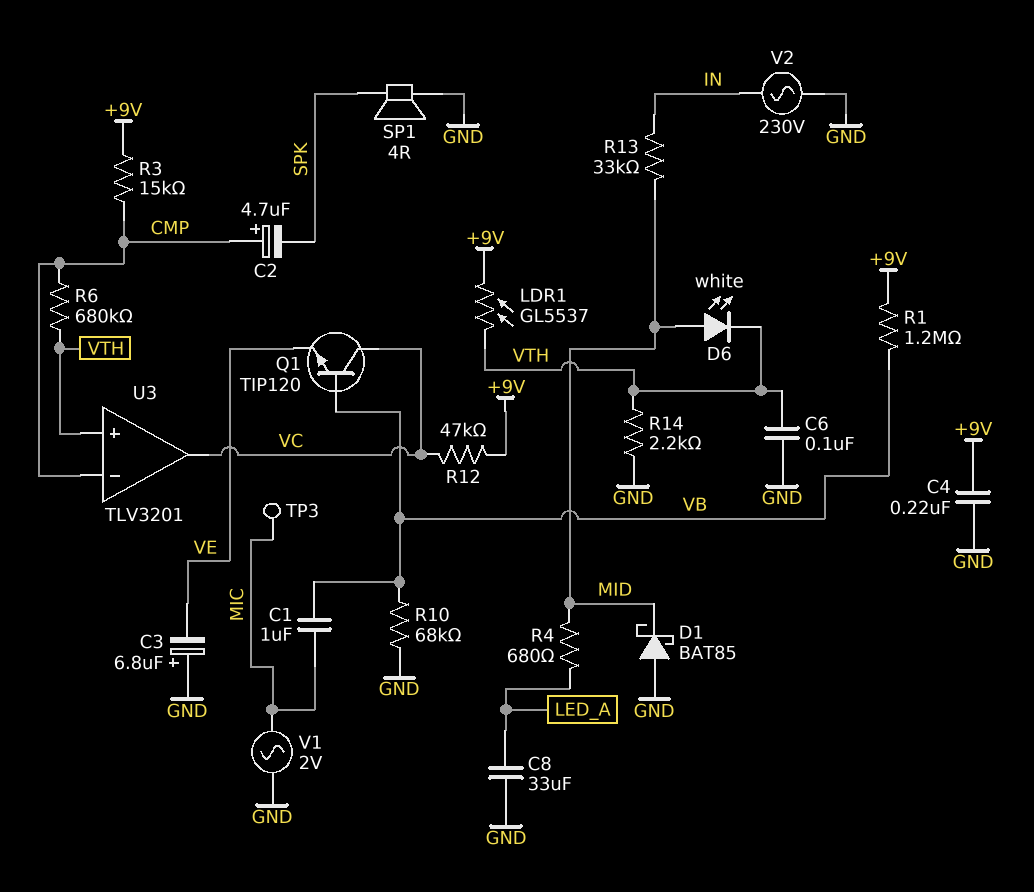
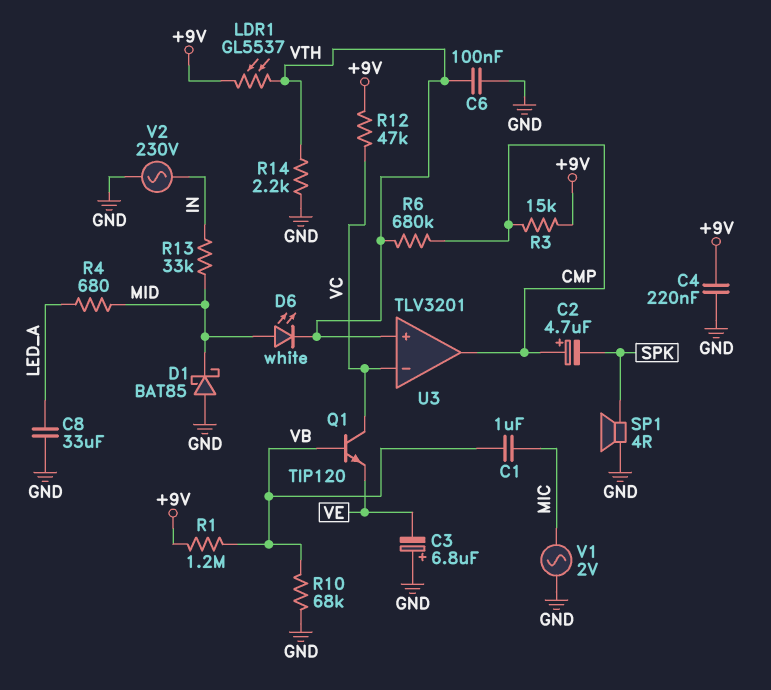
TP3: test point (MIC) -> none
U3 pin in-: CMP -> VC
U3 pin out: VC -> CMP

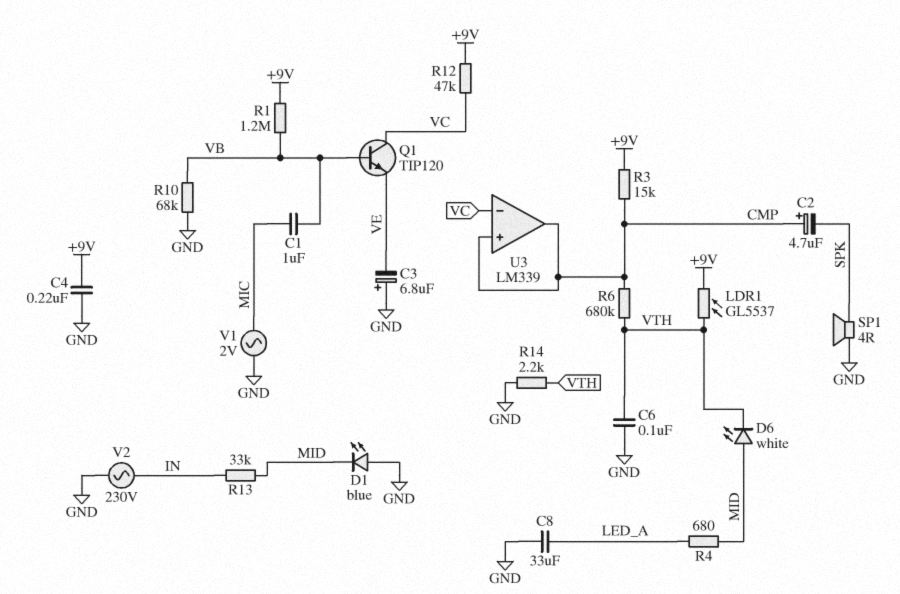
D1: schottky BAT85 (A GND, K MID) -> LED blue (A GND, K MID)
U3: TLV3201 -> LM339
U3 pin in+: VTH -> CMP

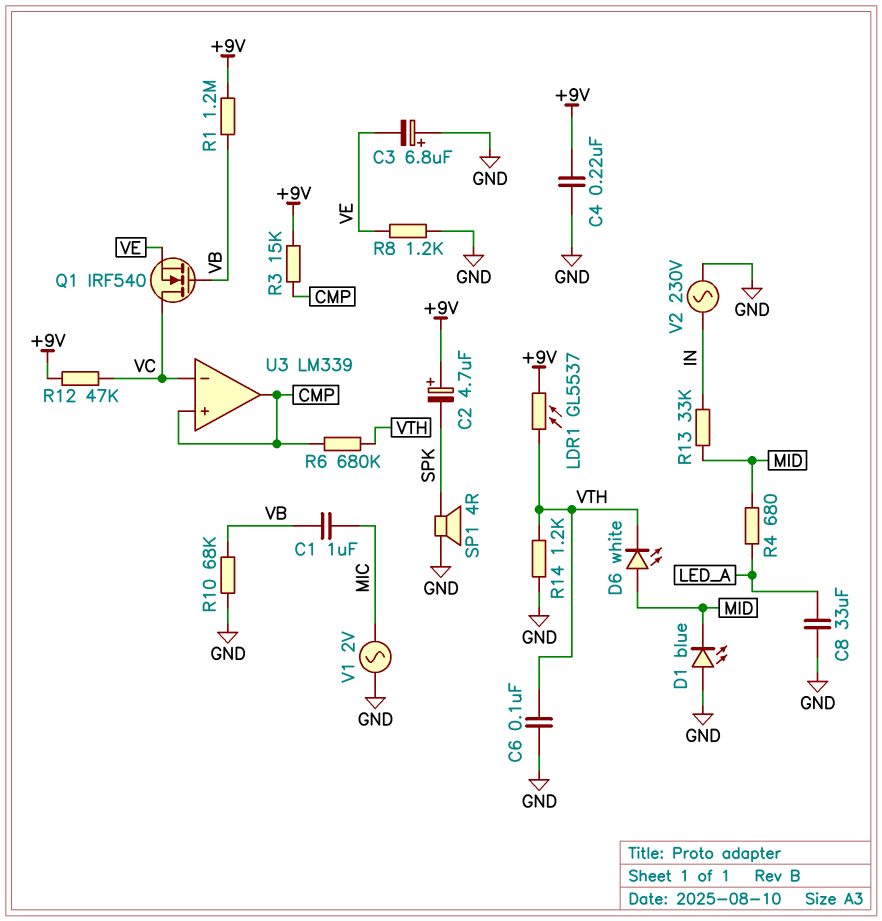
C2: 4.7uF (plus CMP, minus SPK) -> 4.7uF (plus +9V, minus SPK)
Q1: NPN TIP120 (B VB, C VC, E VE) -> NMOS IRF540 (G VB, D VC, S VE)
R8: none -> 1.2k (GND, VE)
R14: 2.2k (GND, VTH) -> 1.2k (GND, VTH)

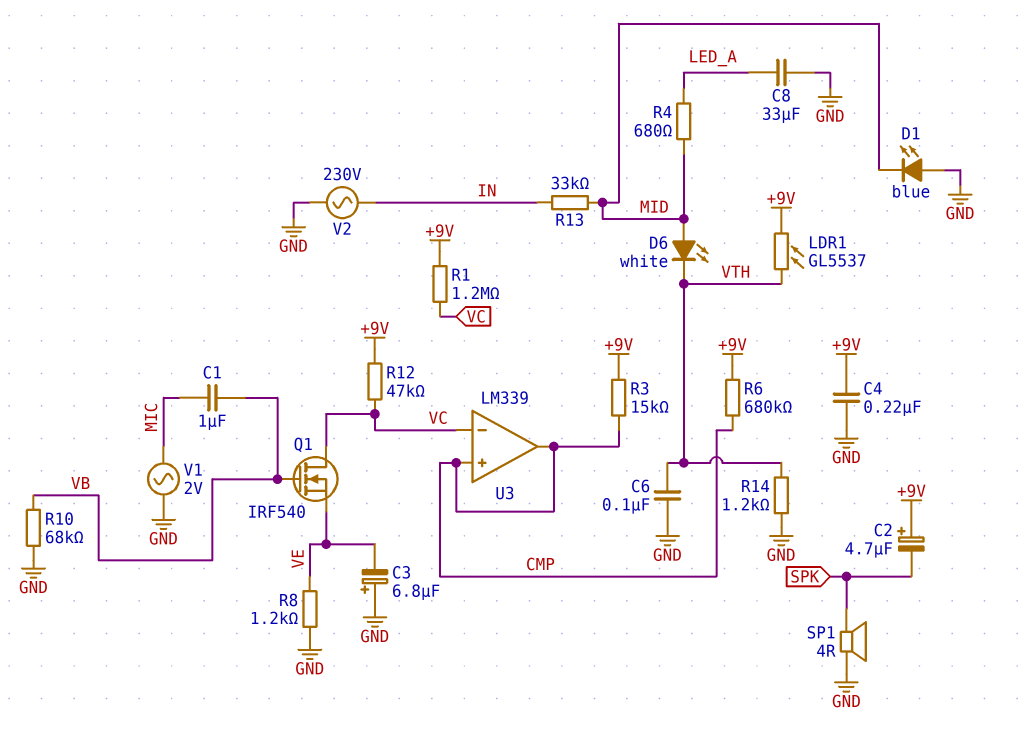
R1: 1.2M (+9V, VB) -> 1.2M (+9V, VC)
R6: 680k (CMP, VTH) -> 680k (+9V, CMP)

